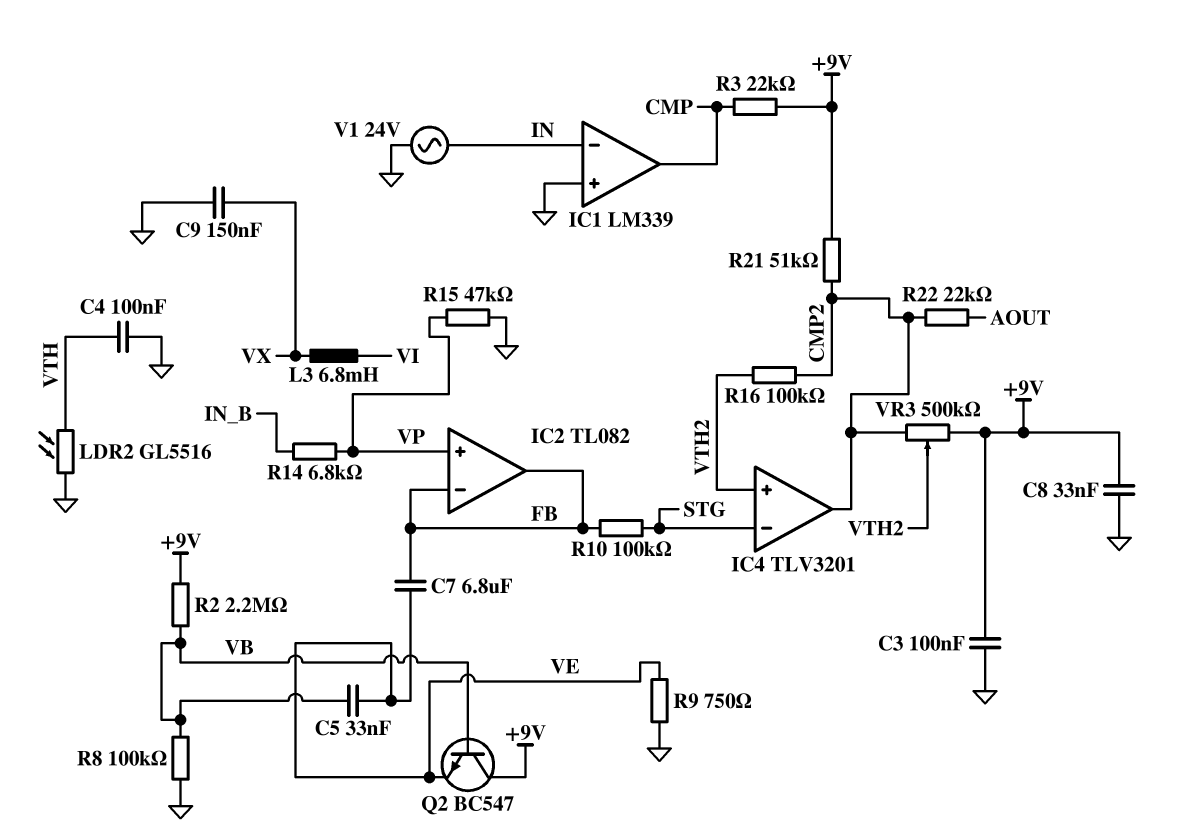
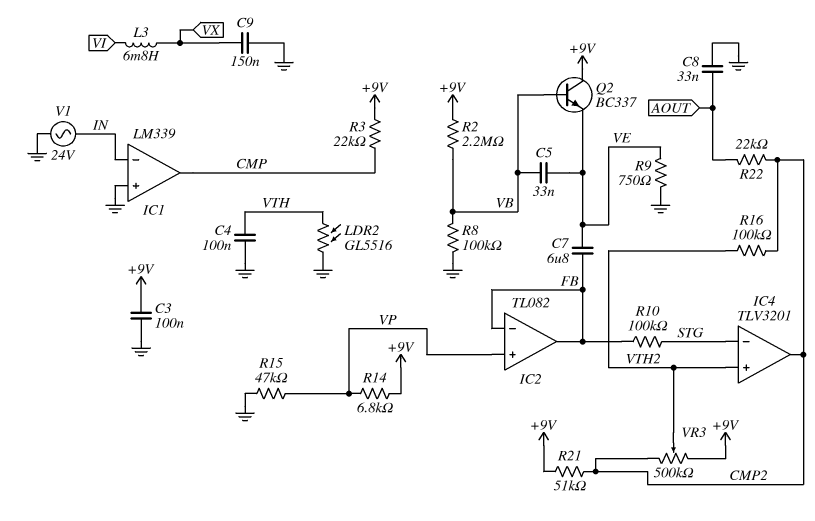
C8: 33nF (+9V, GND) -> 33nF (AOUT, GND)
Q2: NPN BC547 (B VB, C +9V, E VE) -> NPN BC337 (B VB, C +9V, E VE)
R14: 6.8k (IN_B, VP) -> 6.8k (+9V, VP)

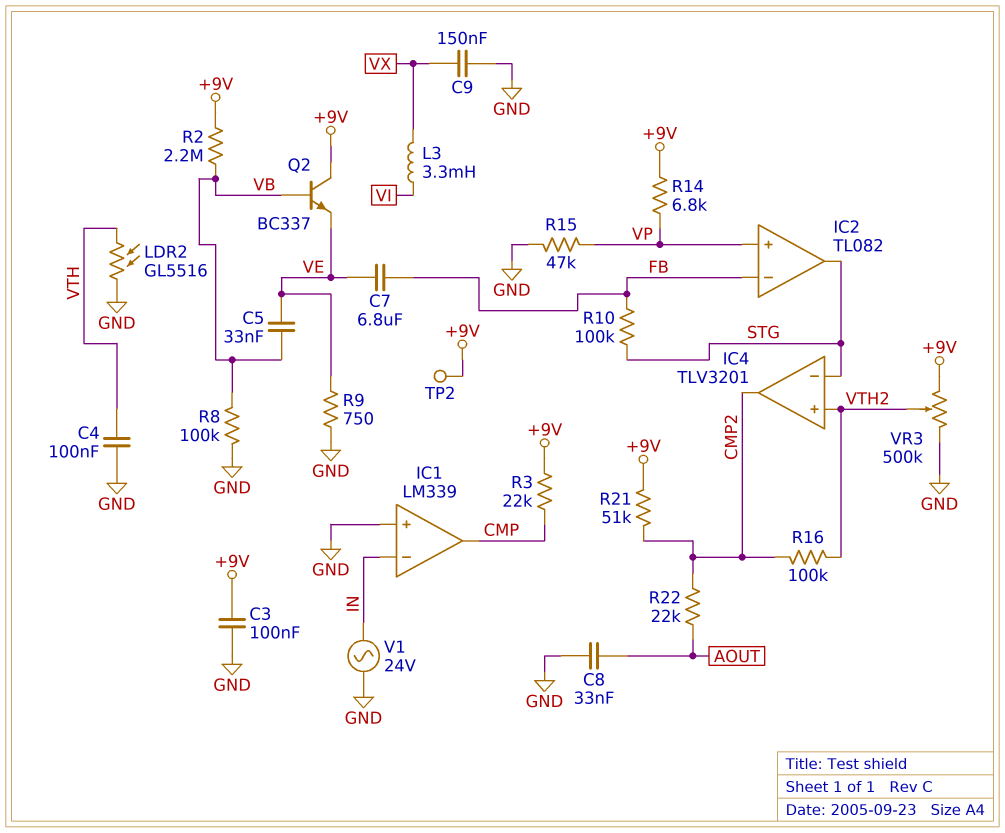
IC2 pin out: FB -> STG
L3: 6.8mH (VI, VX) -> 3.3mH (VI, VX)
TP2: none -> test point (+9V)
VR3: 500k (+9V, CMP2, wiper VTH2) -> 500k (+9V, GND, wiper VTH2)

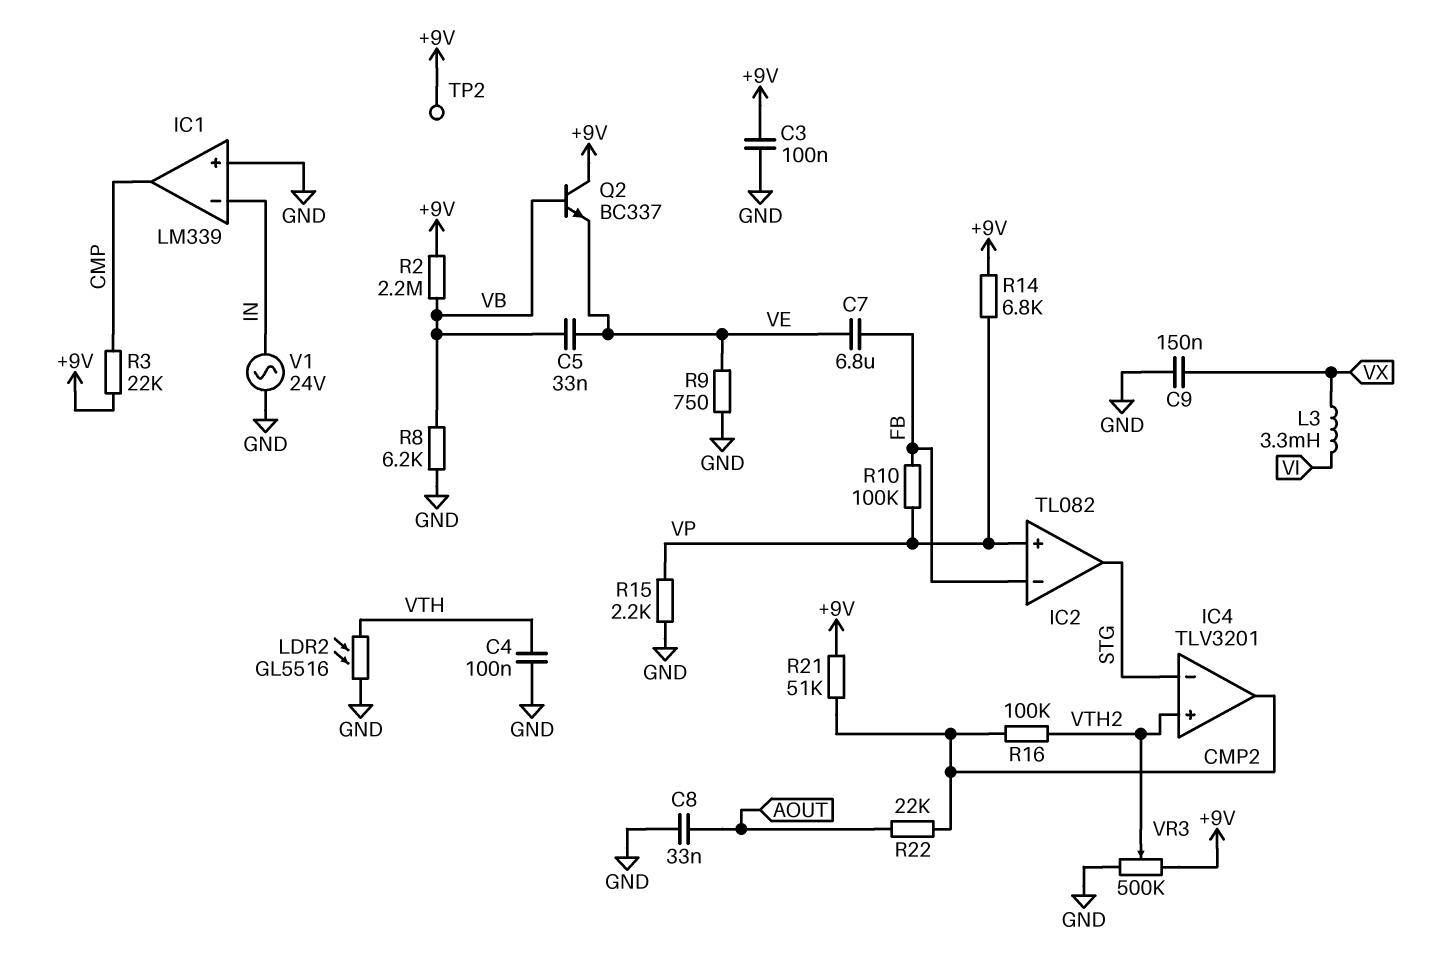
R8: 100k (GND, VB) -> 6.2k (GND, VB)
R10: 100k (FB, STG) -> 100k (FB, VP)
R15: 47k (GND, VP) -> 2.2k (GND, VP)

